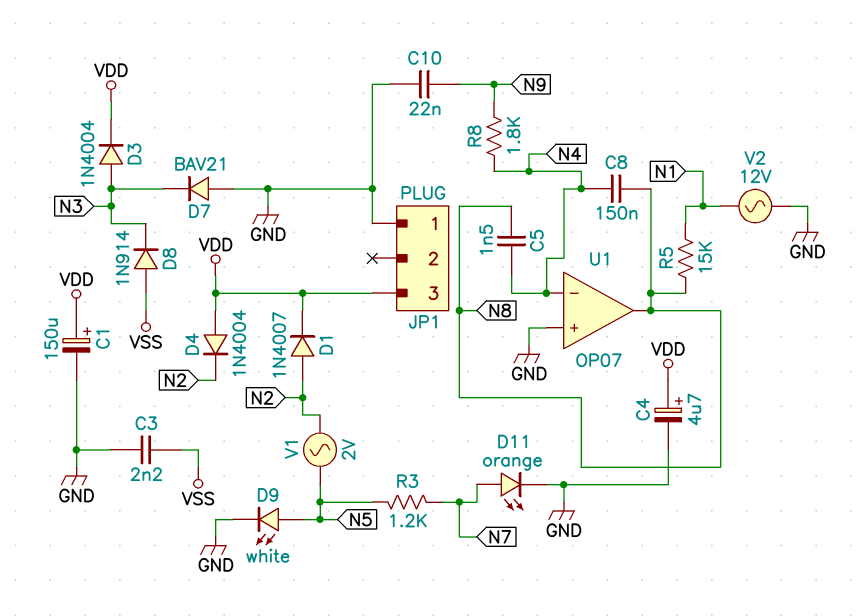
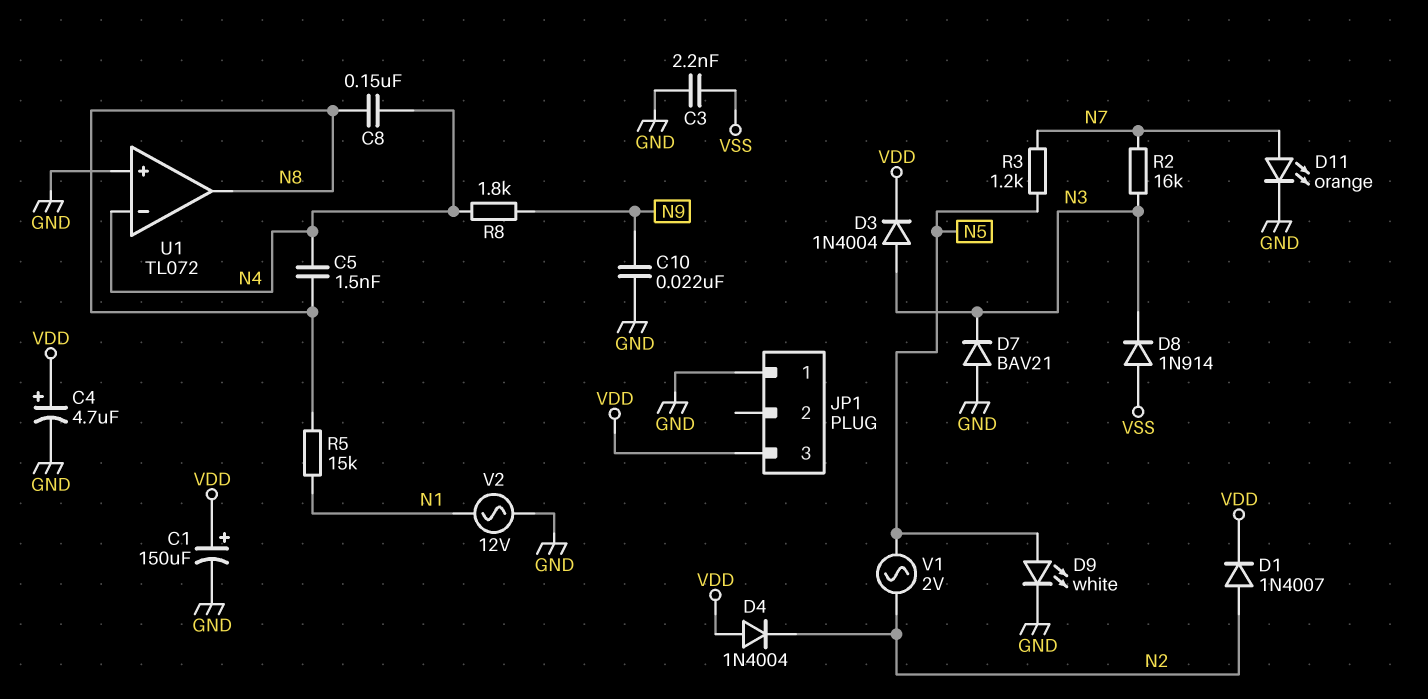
R2: none -> 16k (N3, N7)
U1: OP07 -> TL072

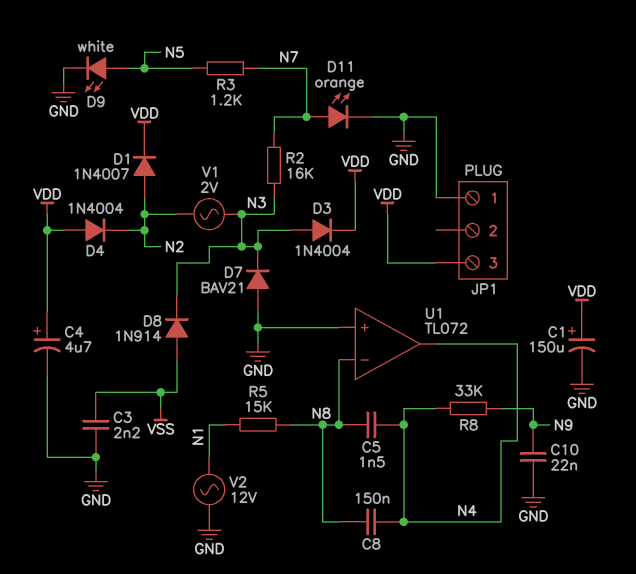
R8: 1.8k (N4, N9) -> 33k (N4, N9)
U1 pin in-: N4 -> N8
U1 pin out: N8 -> N4
V1: AC 2V (N2, N5) -> AC 2V (N2, N3)

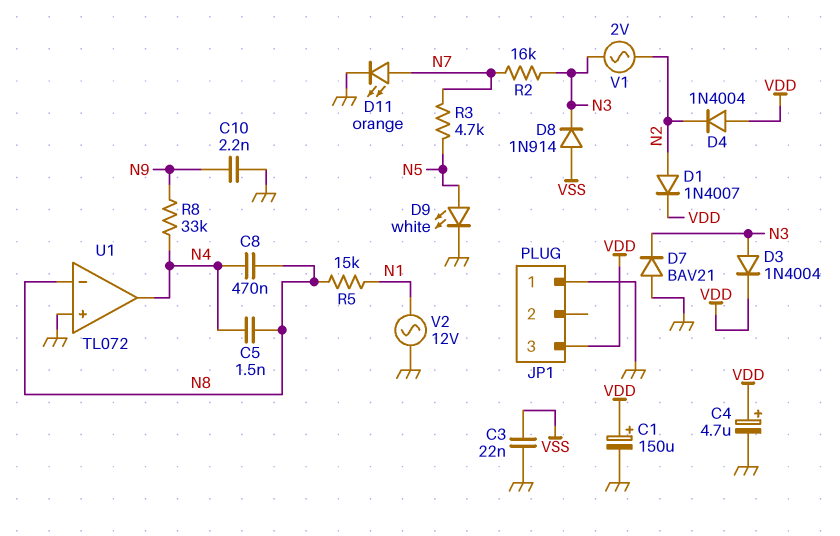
C3: 2.2nF (GND, VSS) -> 22nF (GND, VSS)
C8: 150nF (N4, N8) -> 470nF (N4, N8)
C10: 22nF (GND, N9) -> 2.2nF (GND, N9)
R3: 1.2k (N5, N7) -> 4.7k (N5, N7)

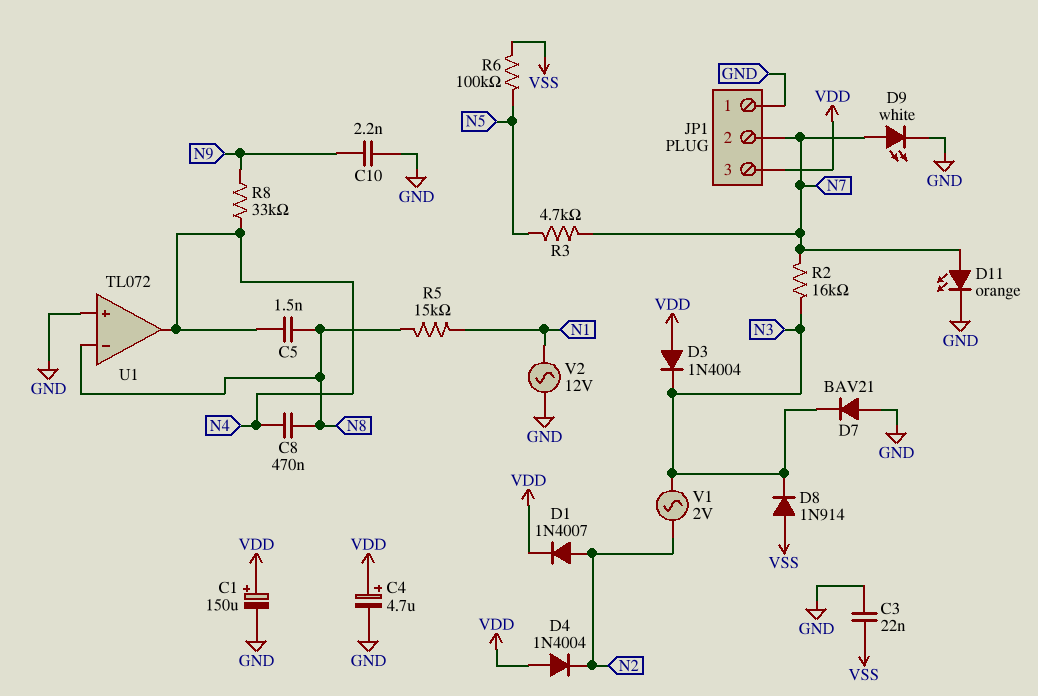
D3: diode 1N4004 (A N3, K VDD) -> diode 1N4004 (A VDD, K N3)
D9: LED white (A N5, K GND) -> LED white (A N7, K GND)
JP1 pin 2: none -> N7
R6: none -> 100k (N5, VSS)

